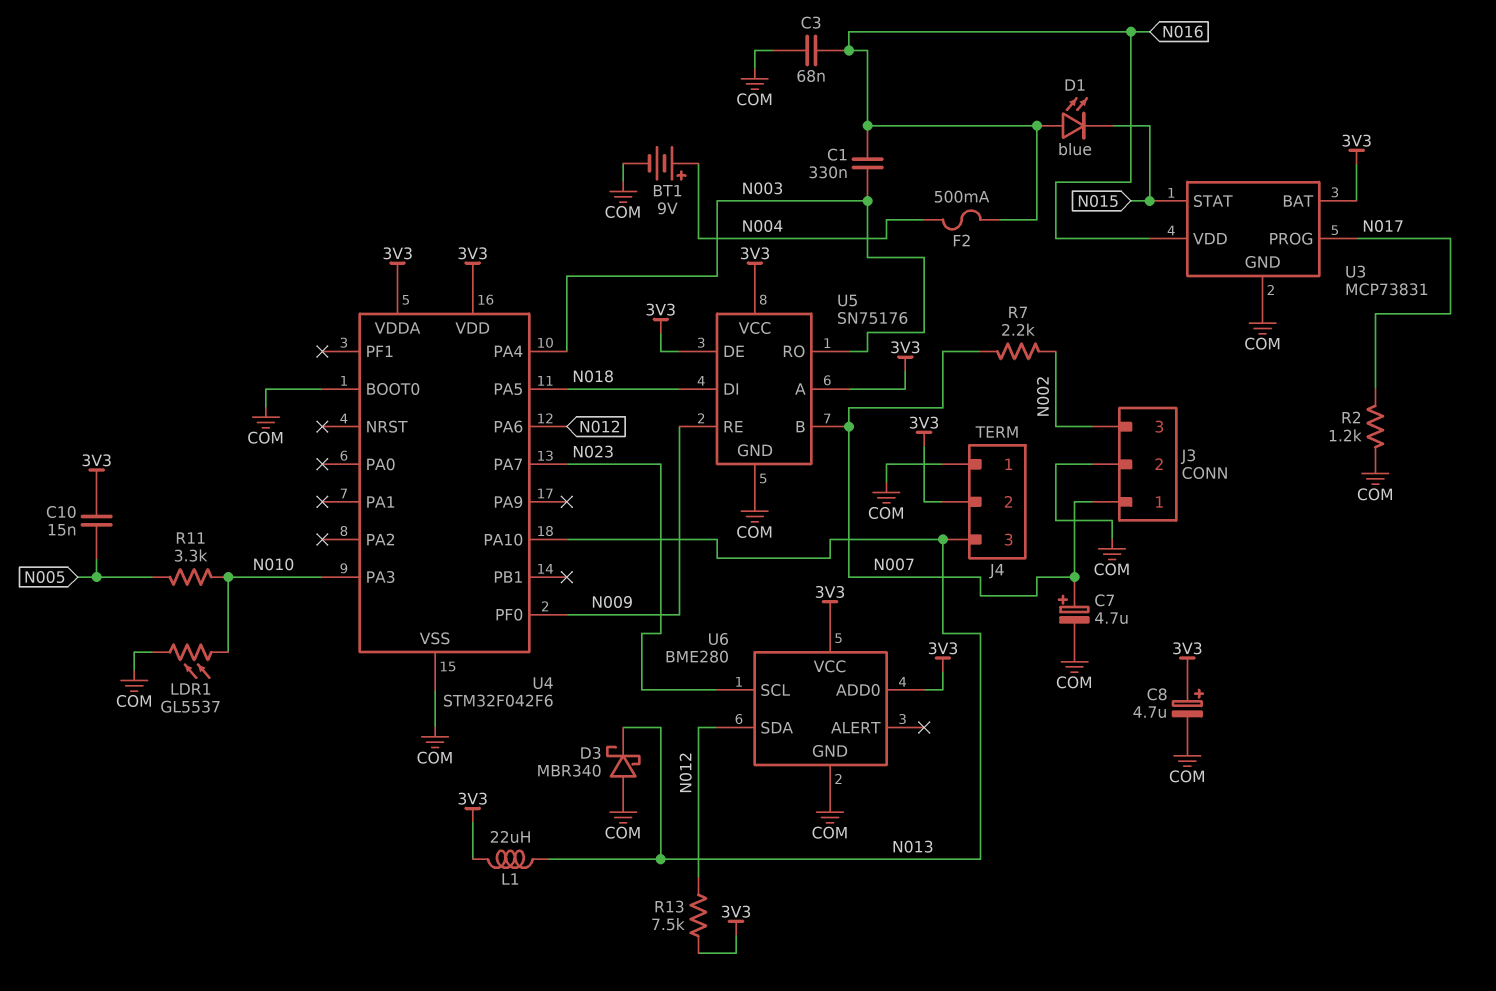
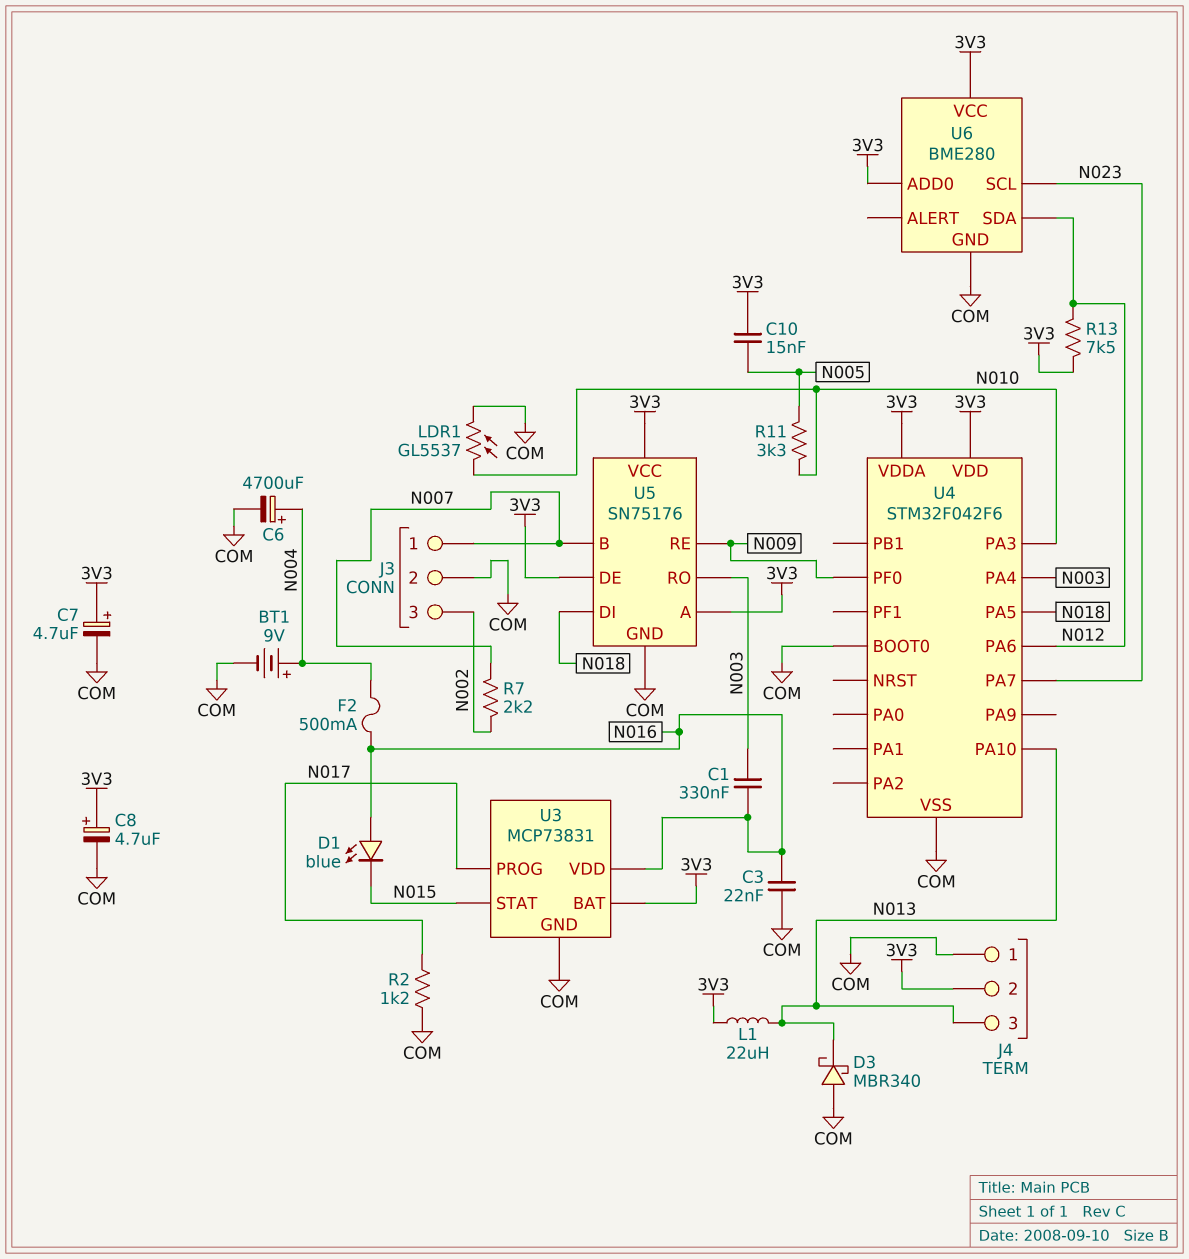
C3: 68nF (COM, N016) -> 22nF (COM, N016)
C6: none -> 4700uF (plus N004, minus COM)
C7: 4.7uF (plus N007, minus COM) -> 4.7uF (plus 3V3, minus COM)

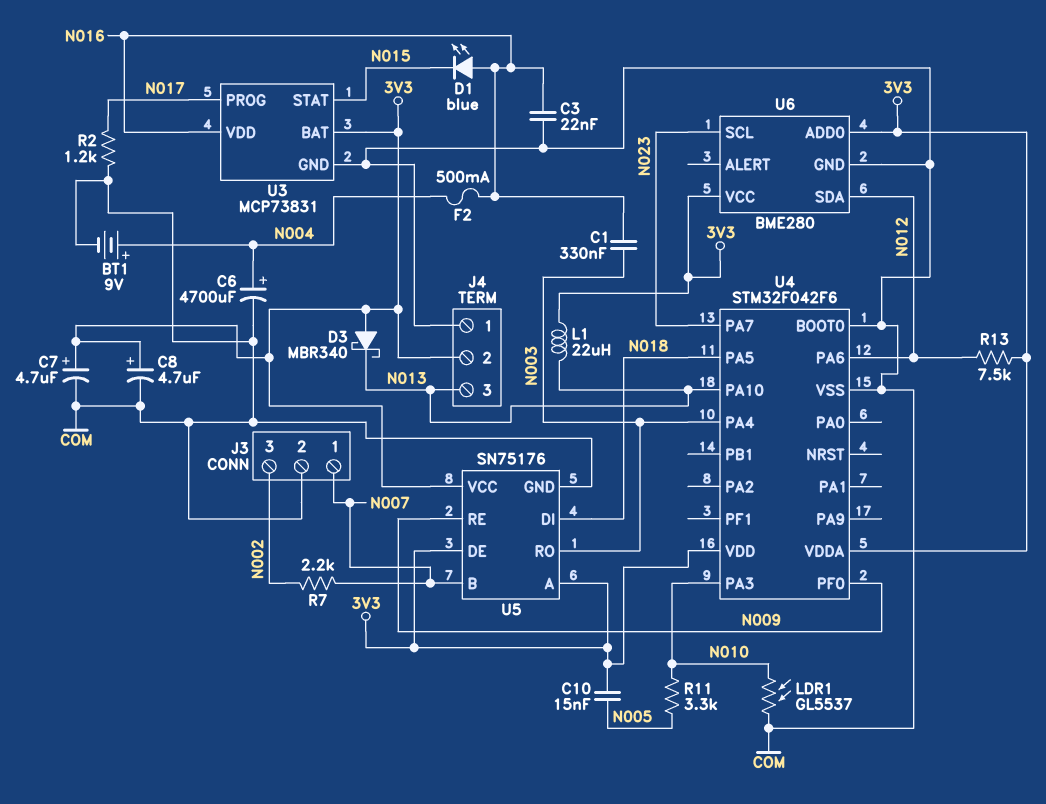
D3: schottky MBR340 (A COM, K N013) -> schottky MBR340 (A 3V3, K N013)

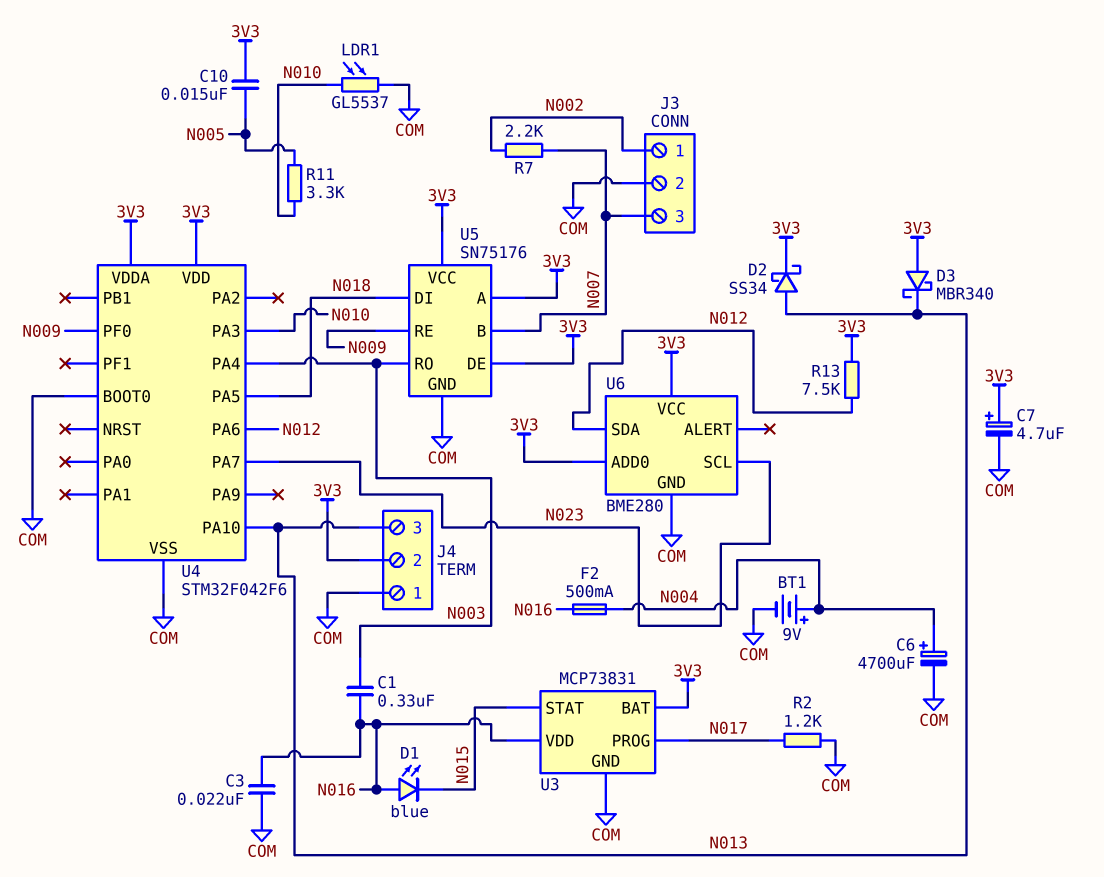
C8: 4.7uF (plus 3V3, minus COM) -> none
D2: none -> schottky SS34 (A N013, K 3V3)
J3 pin 1: N007 -> N002
J3 pin 3: N002 -> N007
L1: 22uH (3V3, N013) -> none

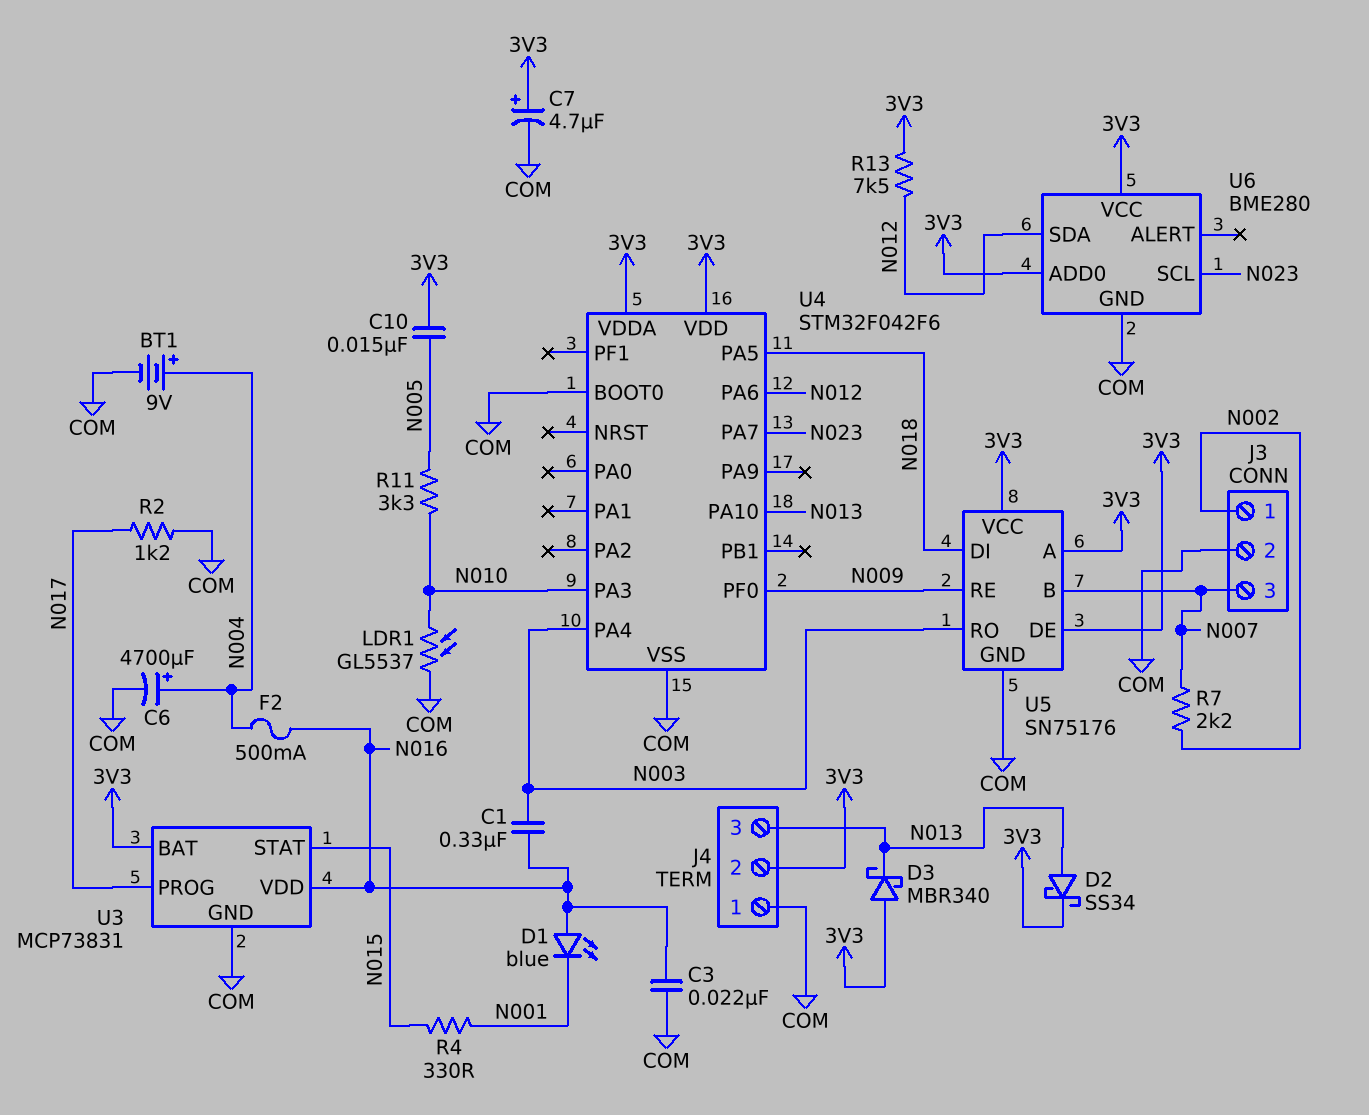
D1: LED blue (A N016, K N015) -> LED blue (A N016, K N001)
R4: none -> 330 (N001, N015)

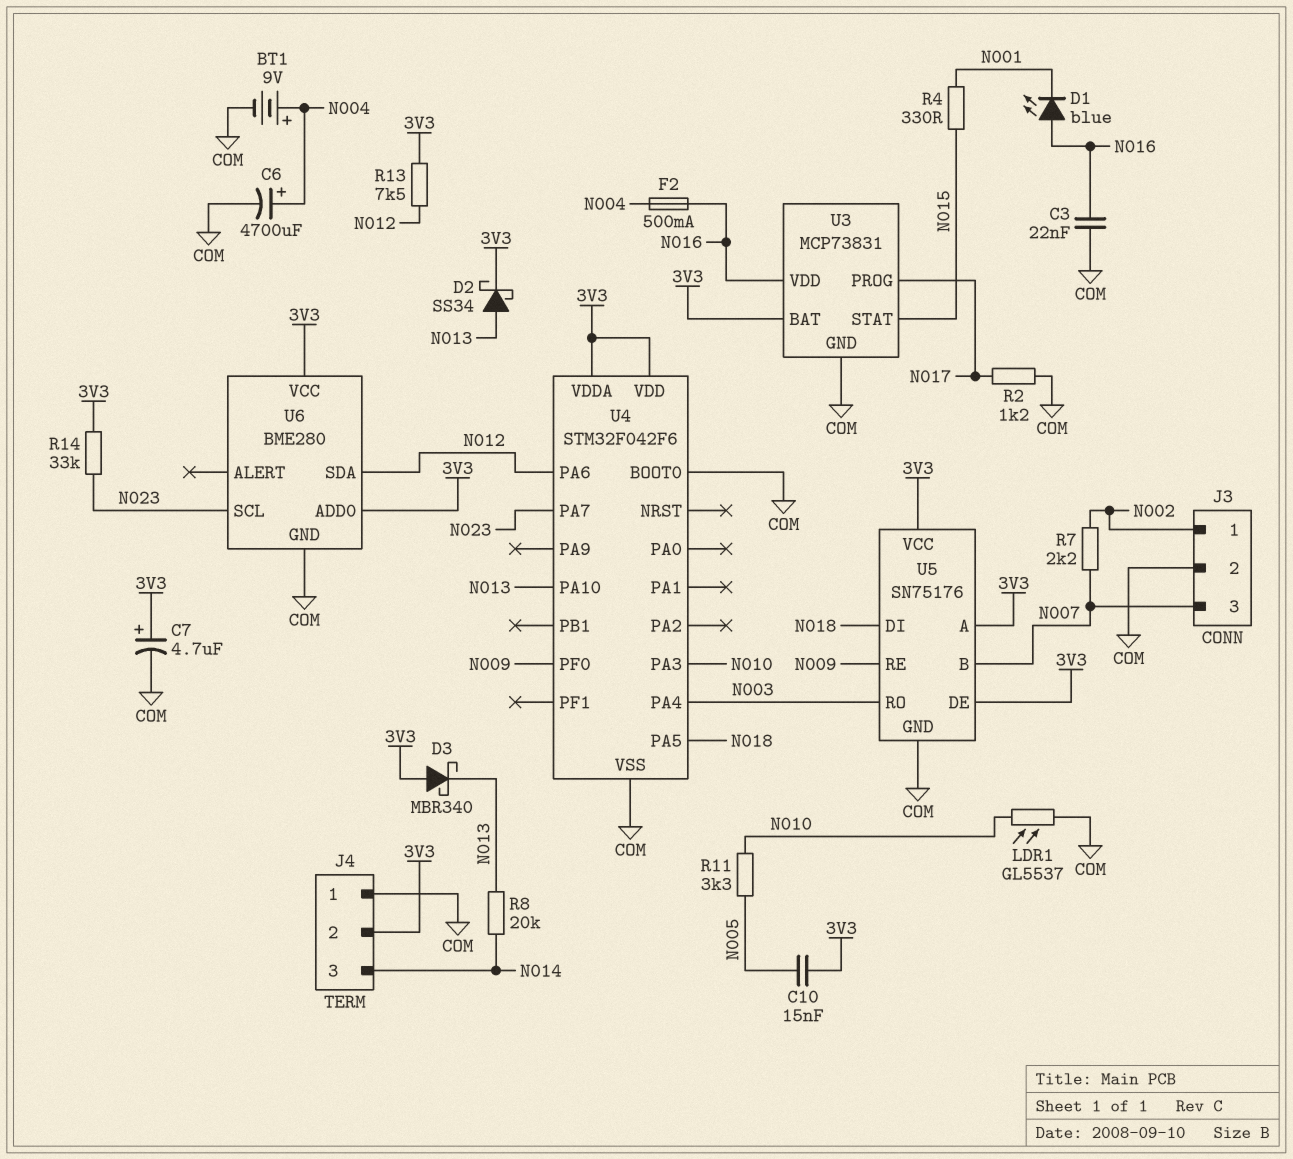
C1: 330nF (N003, N016) -> none
J4 pin 3: N013 -> N014
R8: none -> 20k (N013, N014)
R14: none -> 33k (3V3, N023)

